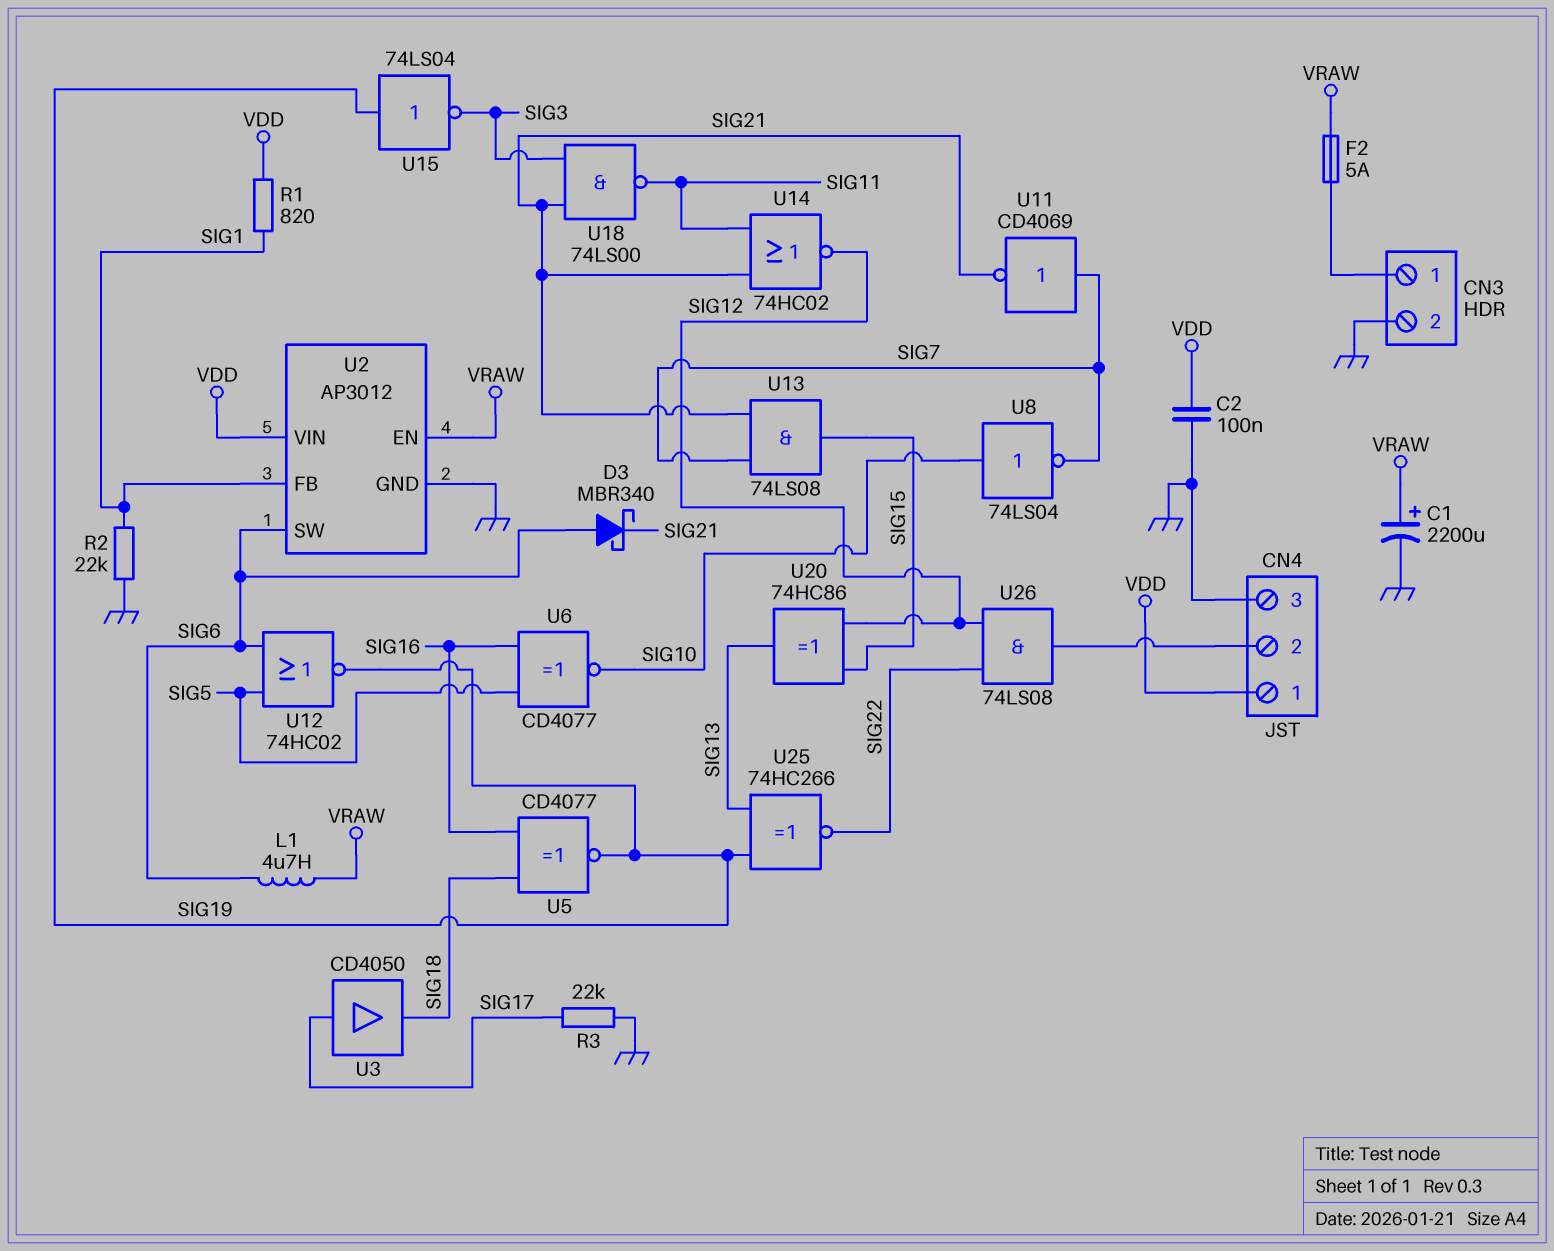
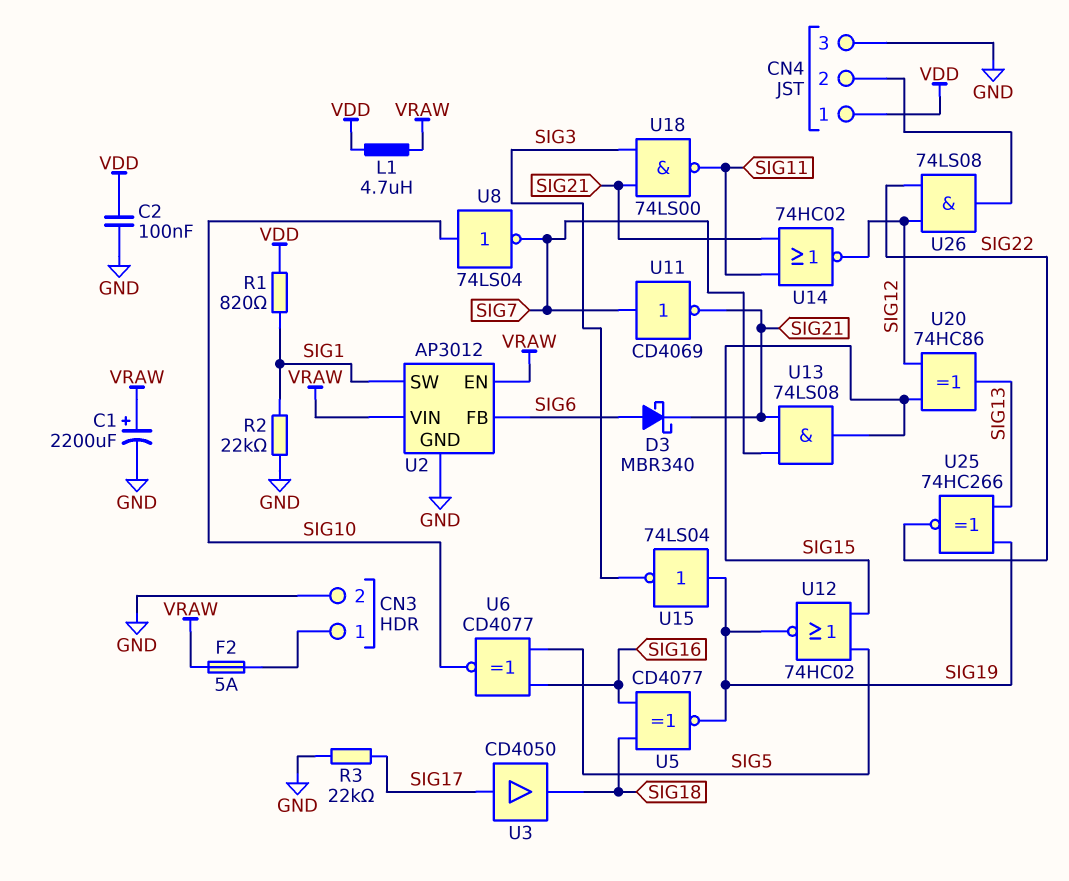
L1: 4.7uH (SIG6, VRAW) -> 4.7uH (VDD, VRAW)
U2 pin FB: SIG1 -> SIG6
U2 pin SW: SIG6 -> SIG1
U2 pin VIN: VDD -> VRAW
U12: NOR 74HC02 (in SIG5, in SIG6, out SIG19) -> NOR 74HC02 (in SIG5, in SIG15, out SIG19)

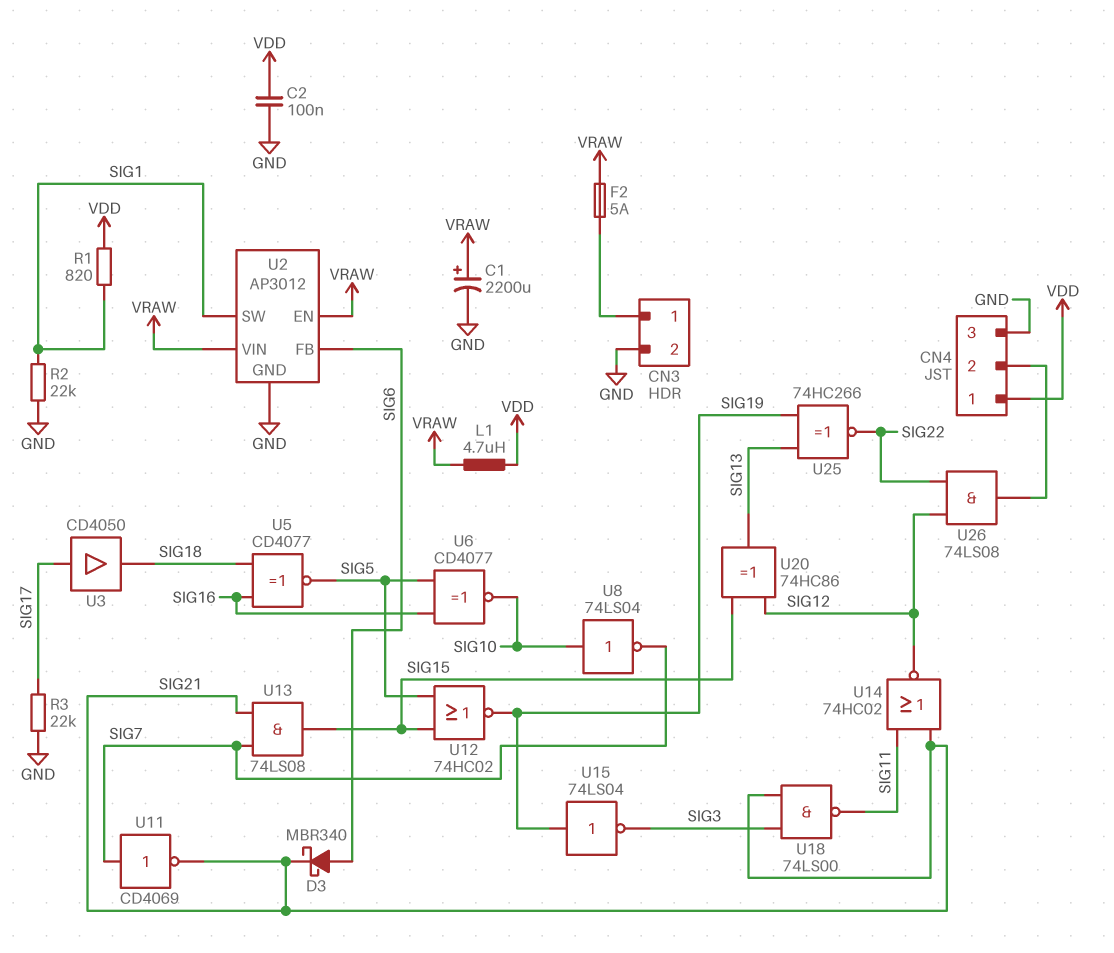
U5: XNOR CD4077 (in SIG16, in SIG18, out SIG19) -> XNOR CD4077 (in SIG16, in SIG18, out SIG5)

